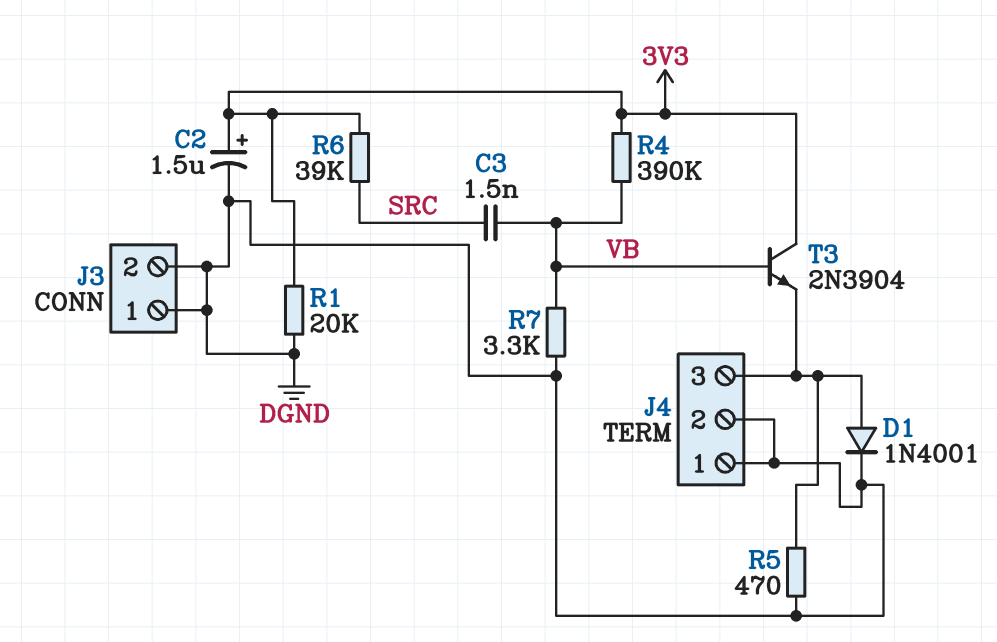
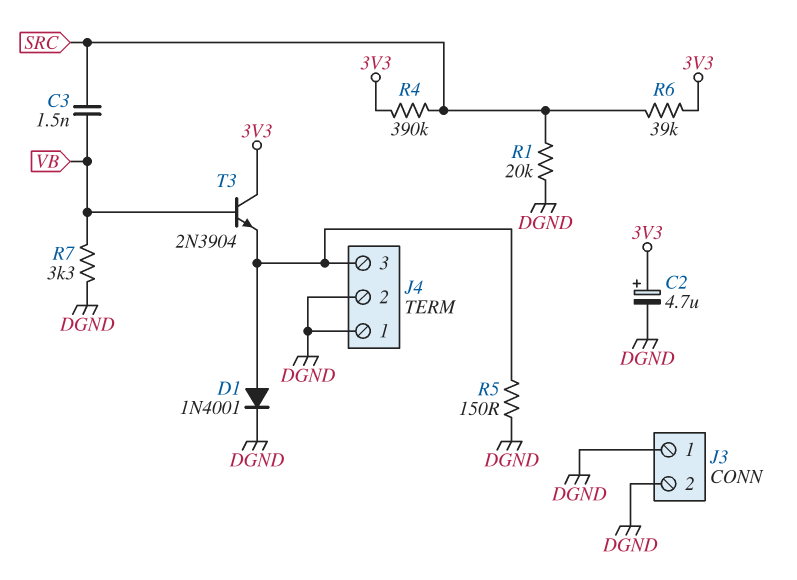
C2: 1.5uF (plus 3V3, minus DGND) -> 4.7uF (plus 3V3, minus DGND)
R1: 20k (3V3, DGND) -> 20k (DGND, SRC)
R4: 390k (3V3, VB) -> 390k (3V3, SRC)
R5: 470 (DGND, J4/3) -> 150 (DGND, J4/3)

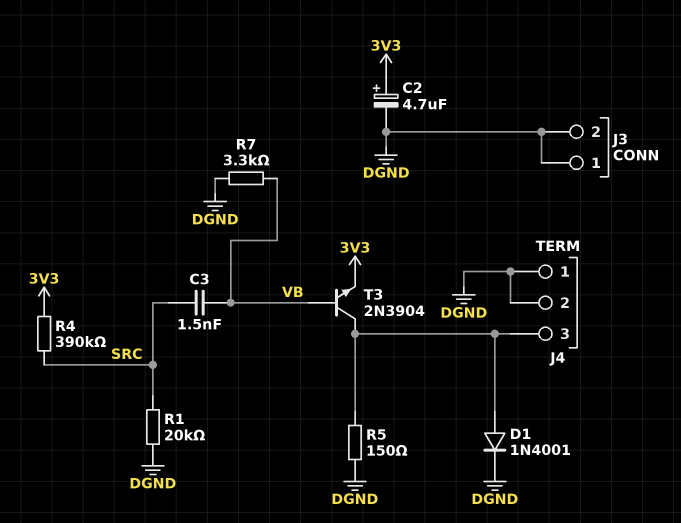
R6: 39k (3V3, SRC) -> none
T3: NPN 2N3904 (B VB, C 3V3, E J4/3) -> NPN 2N3904 (B VB, C J4/3, E 3V3)

